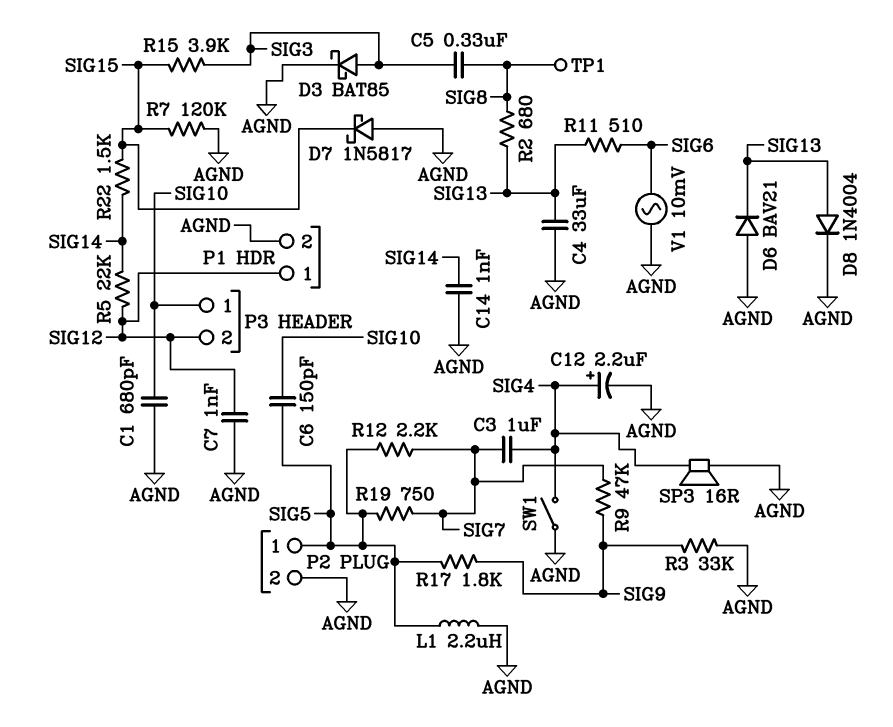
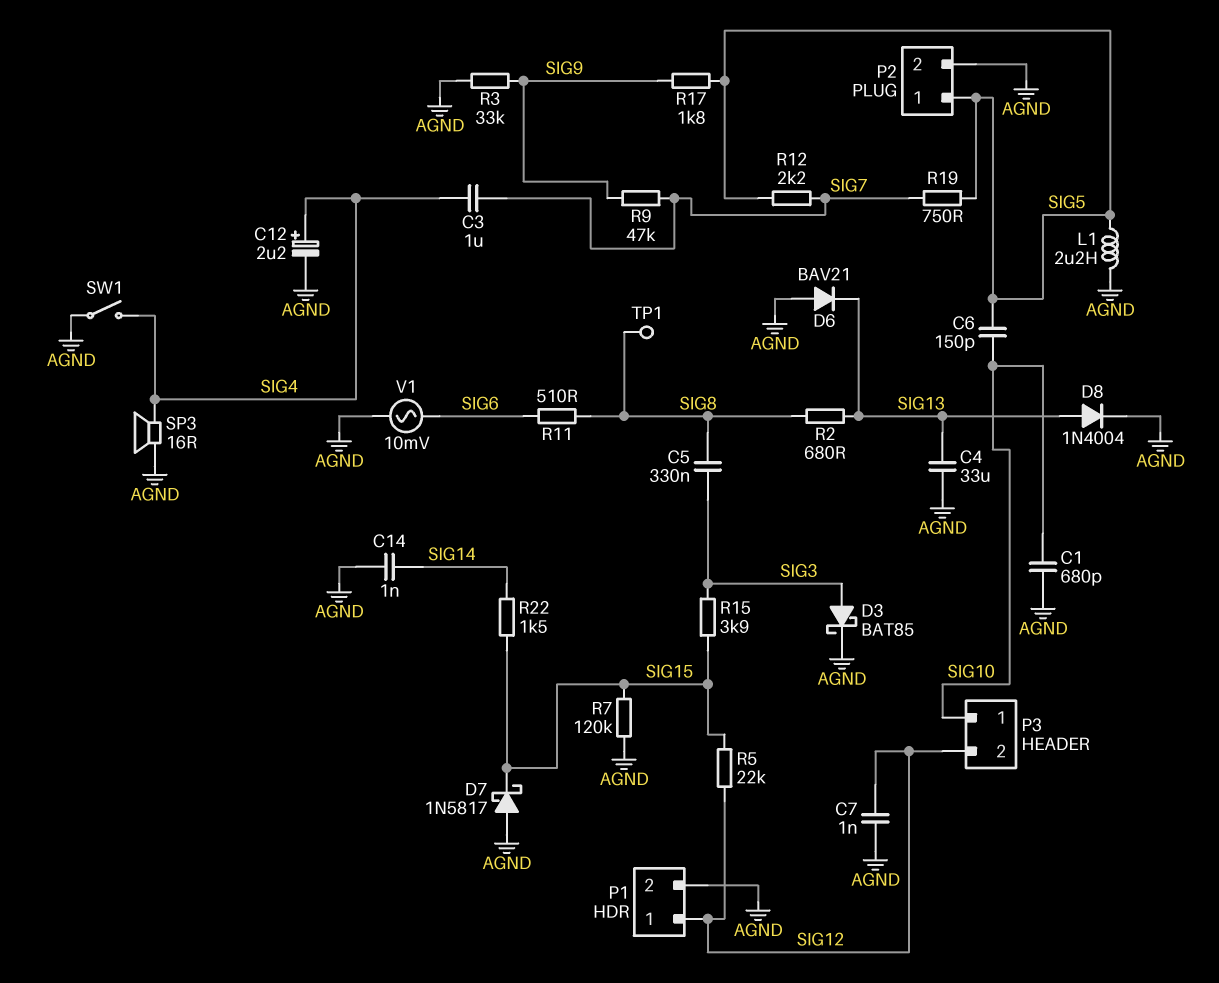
R5: 22k (SIG12, SIG14) -> 22k (SIG12, SIG15)
R11: 510 (SIG6, SIG13) -> 510 (SIG6, SIG8)

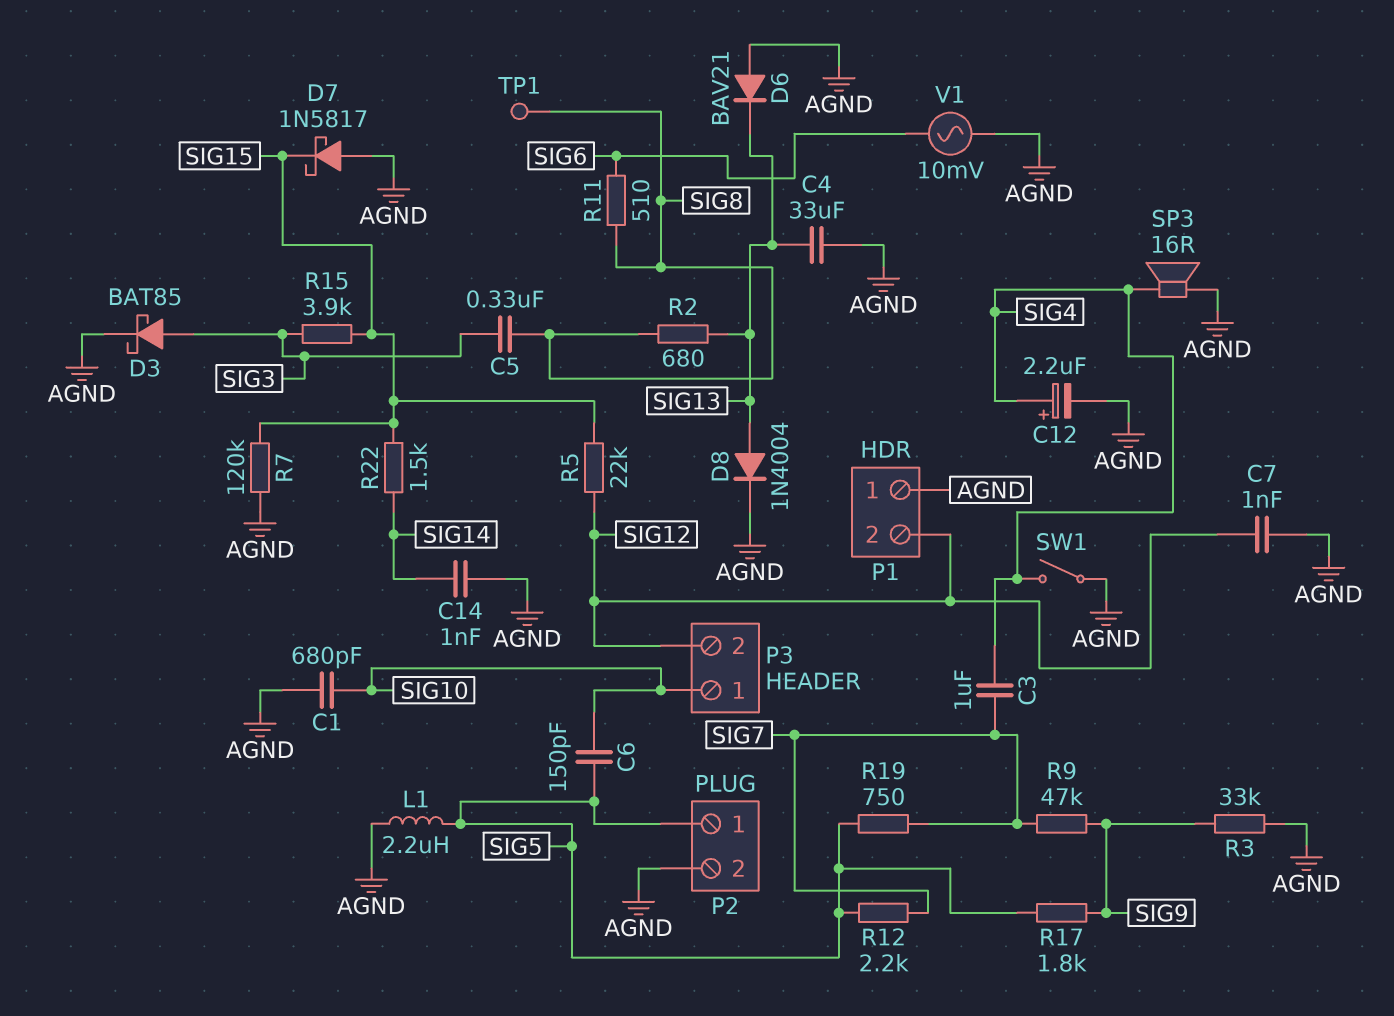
P1 pin 1: SIG12 -> AGND
P1 pin 2: AGND -> SIG12

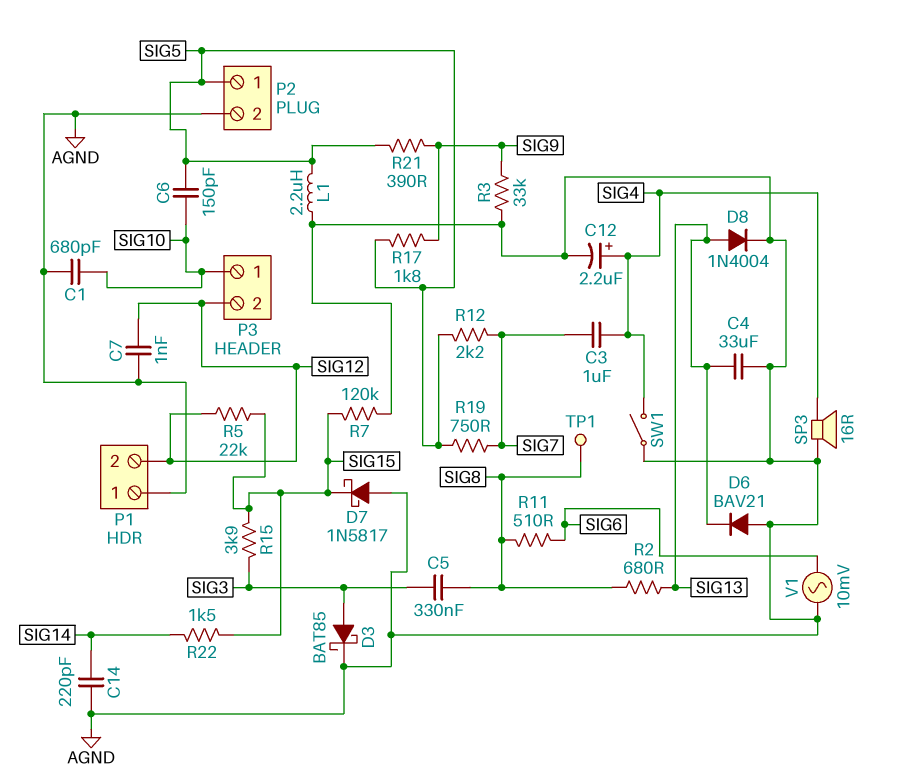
C14: 1nF (AGND, SIG14) -> 220pF (AGND, SIG14)
R9: 47k (SIG7, SIG9) -> none
R21: none -> 390 (SIG5, SIG9)

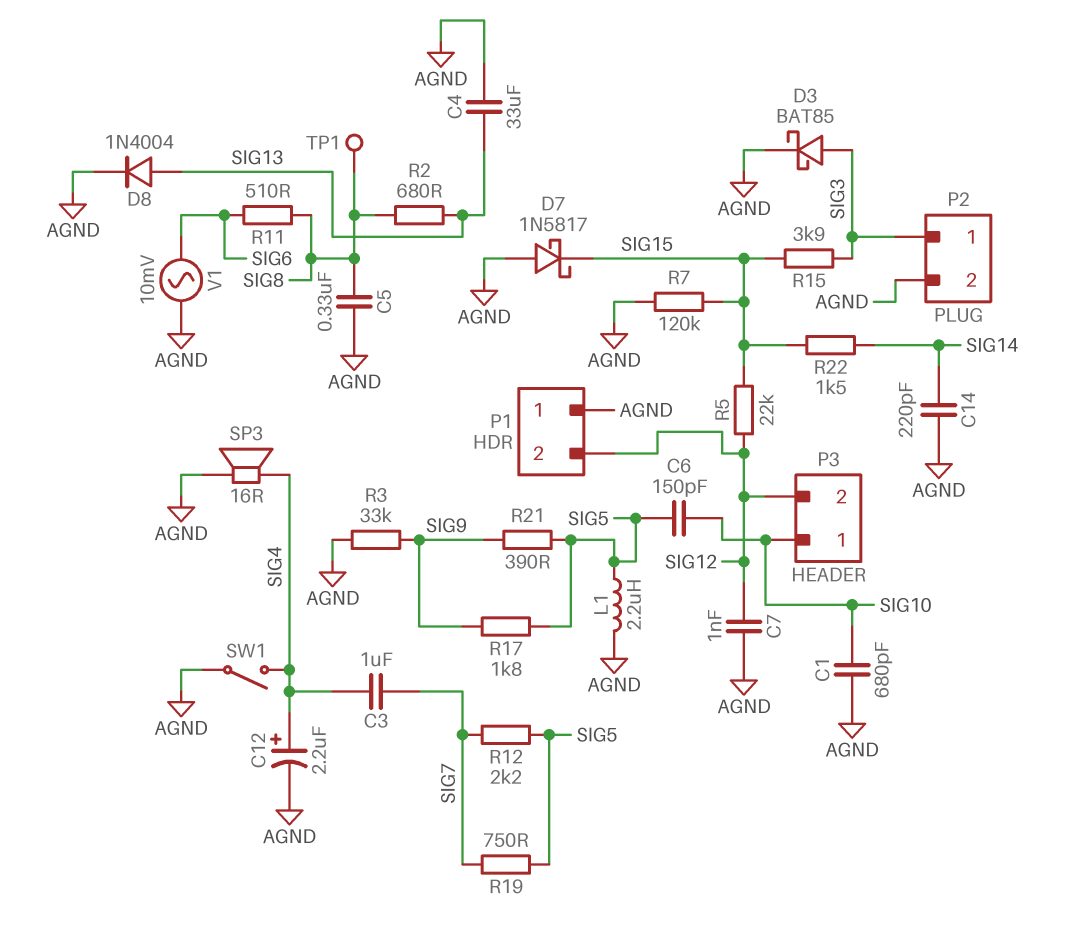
C5: 330nF (SIG3, SIG8) -> 330nF (AGND, SIG8)
D6: diode BAV21 (A AGND, K SIG13) -> none
P2 pin 1: SIG5 -> SIG3

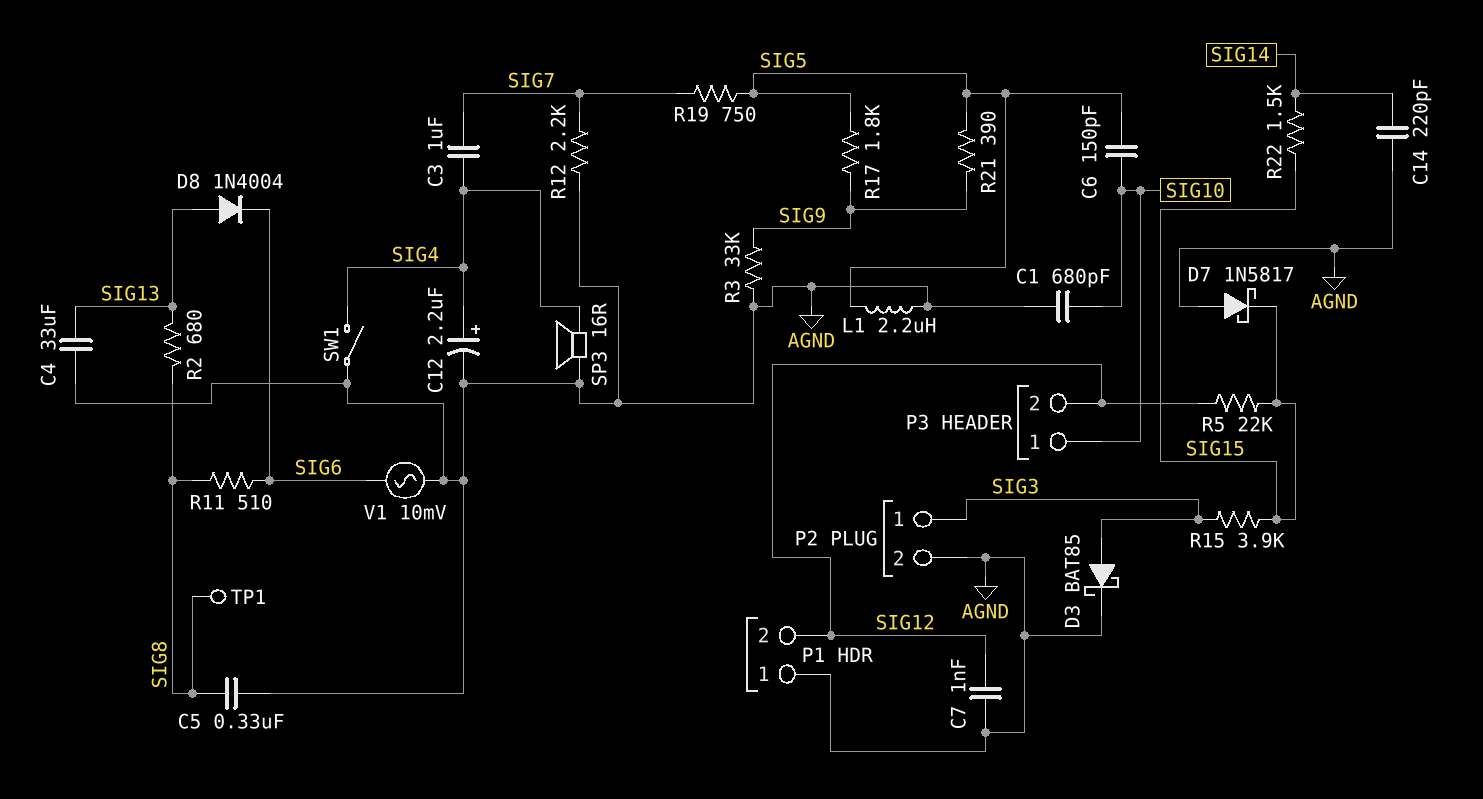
D8: diode 1N4004 (A SIG13, K AGND) -> diode 1N4004 (A SIG13, K SIG6)
R7: 120k (AGND, SIG15) -> none
R12: 2.2k (SIG5, SIG7) -> 2.2k (AGND, SIG7)

